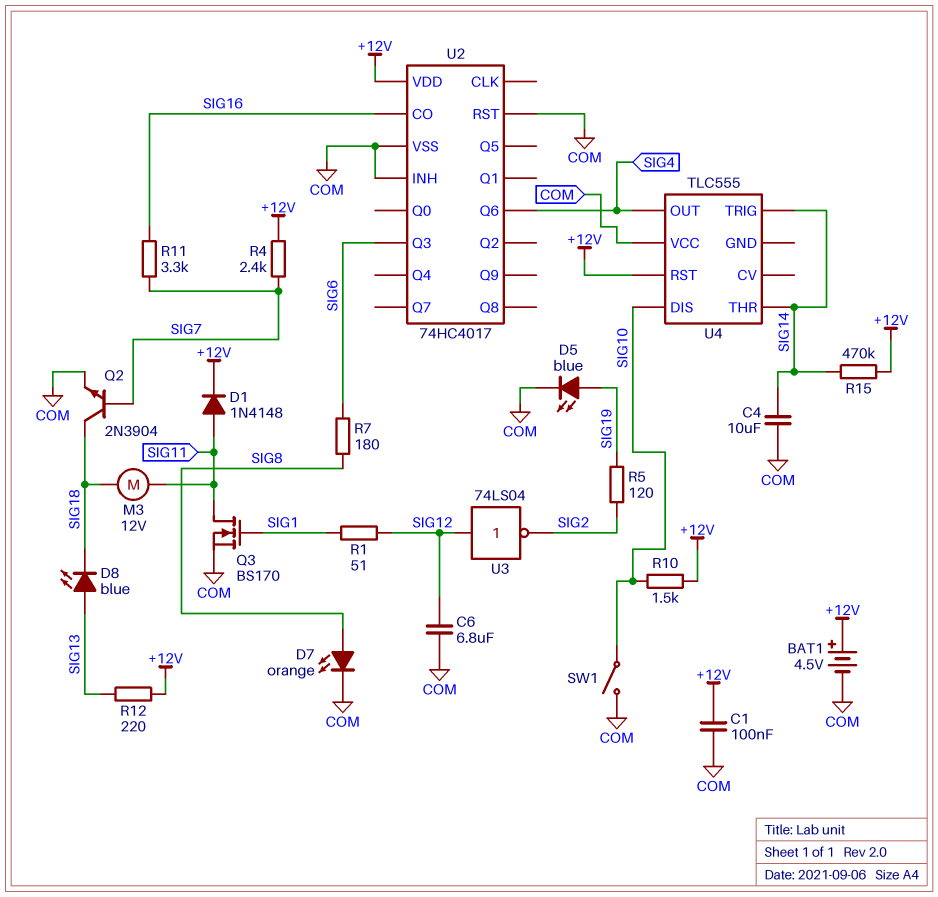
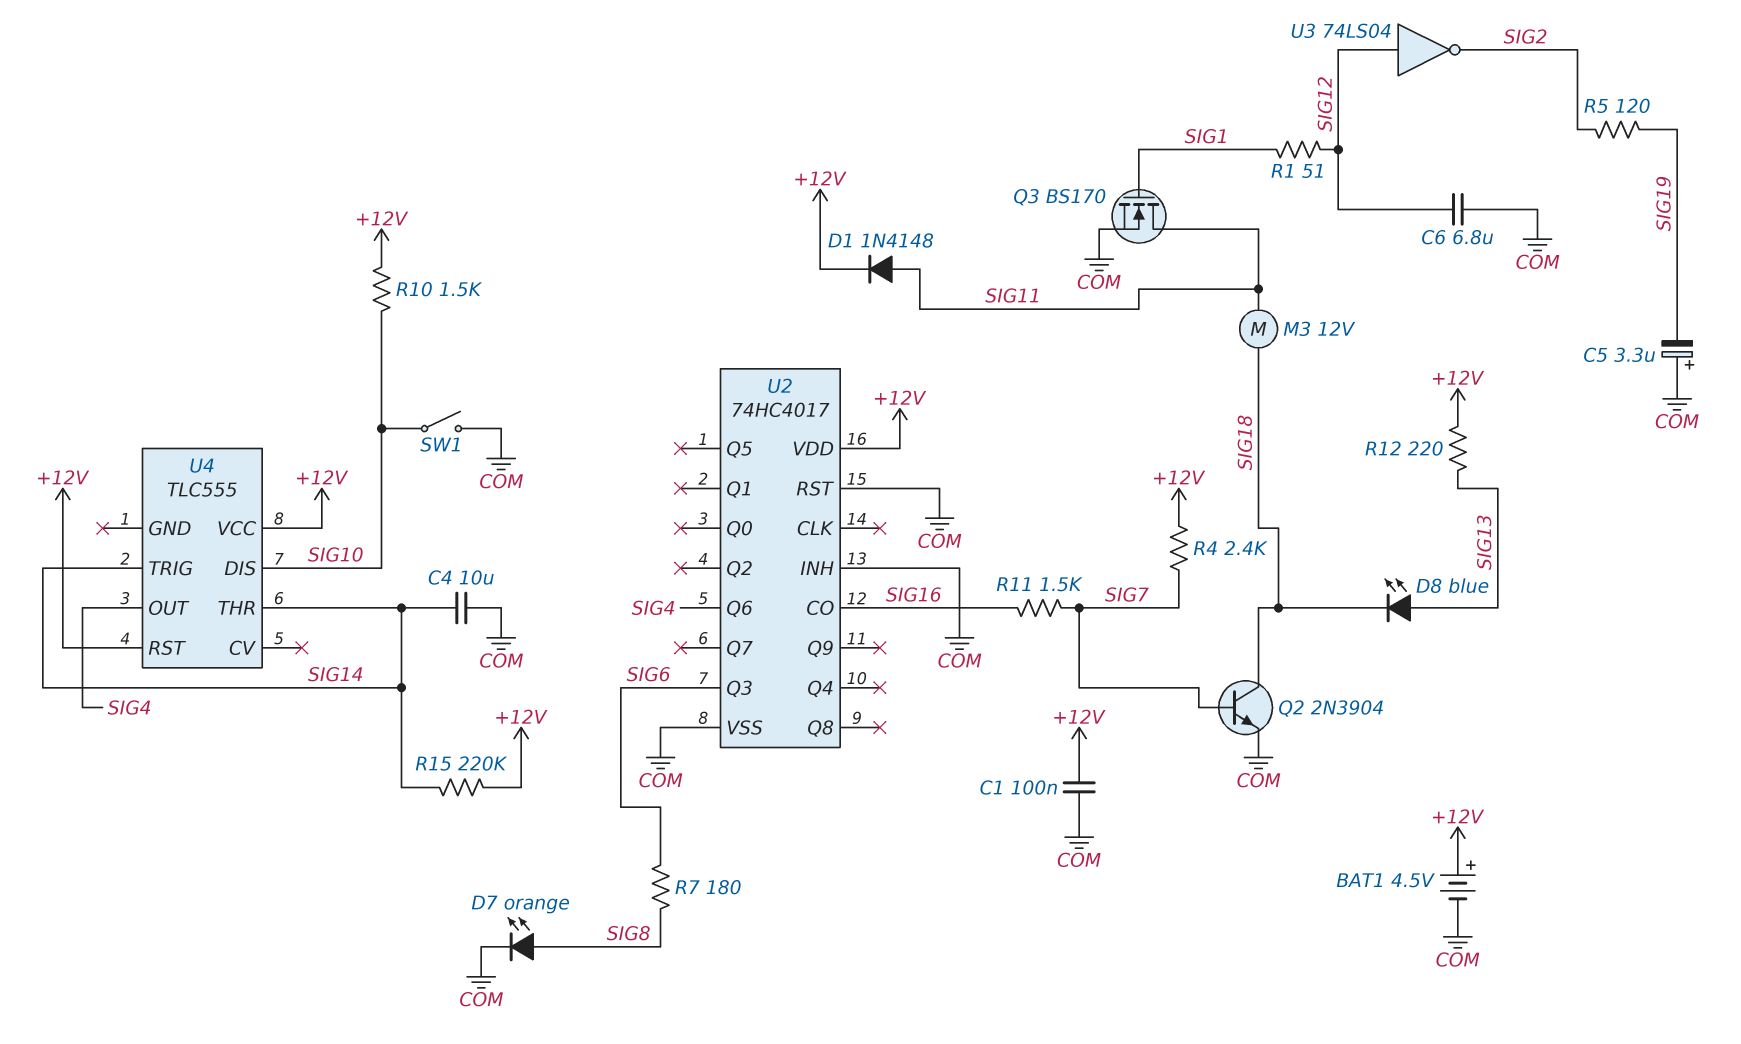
C5: none -> 3.3uF (plus COM, minus SIG19)
D5: LED blue (A SIG19, K COM) -> none
R11: 3.3k (SIG7, SIG16) -> 1.5k (SIG7, SIG16)
R15: 470k (+12V, SIG14) -> 220k (+12V, SIG14)
U4 pin VCC: COM -> +12V

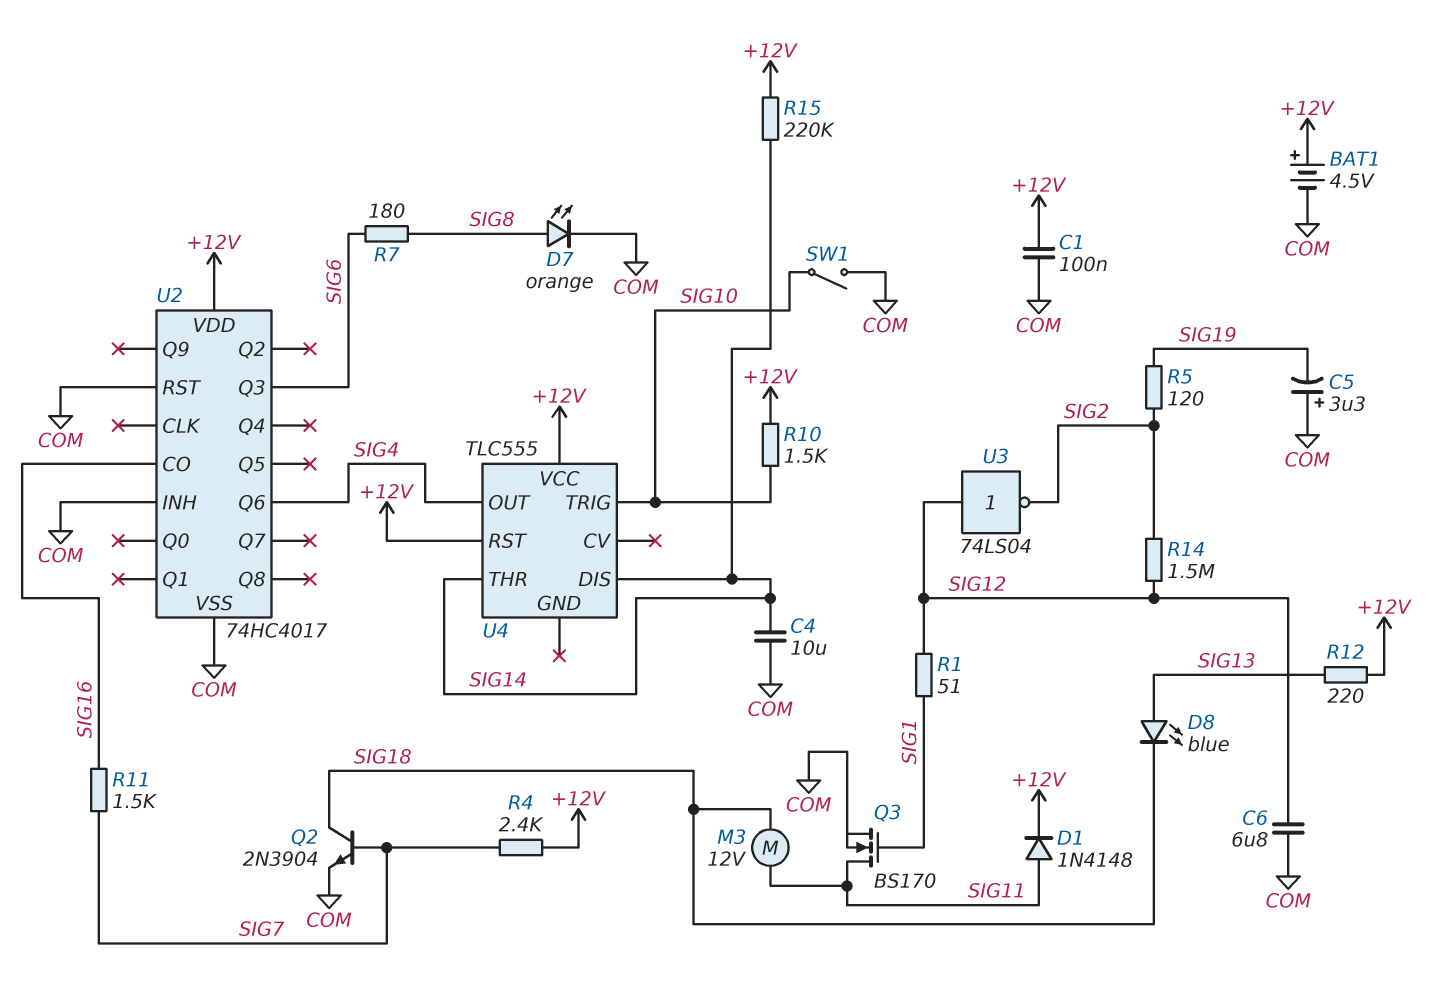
R14: none -> 1.5M (SIG2, SIG12)
U4 pin DIS: SIG10 -> SIG14
U4 pin TRIG: SIG14 -> SIG10

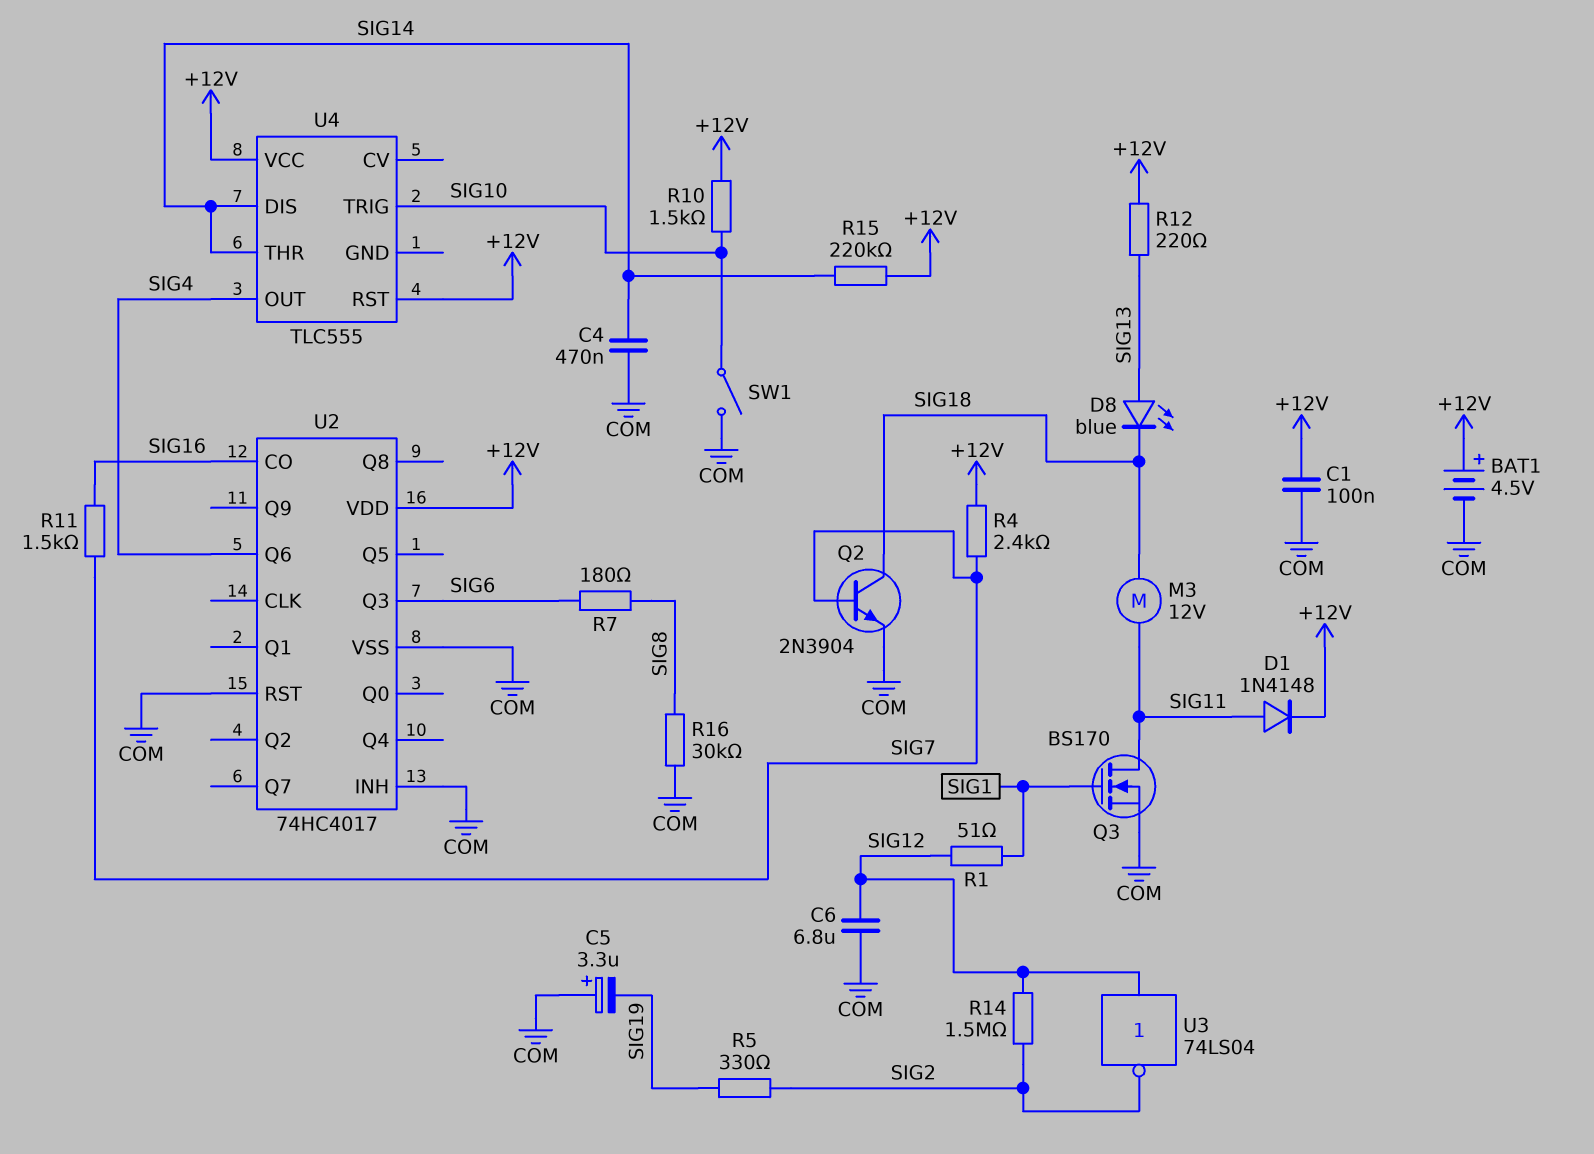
C4: 10uF (COM, SIG14) -> 470nF (COM, SIG14)
D7: LED orange (A SIG8, K COM) -> none
R5: 120 (SIG2, SIG19) -> 330 (SIG2, SIG19)
R16: none -> 30k (COM, SIG8)

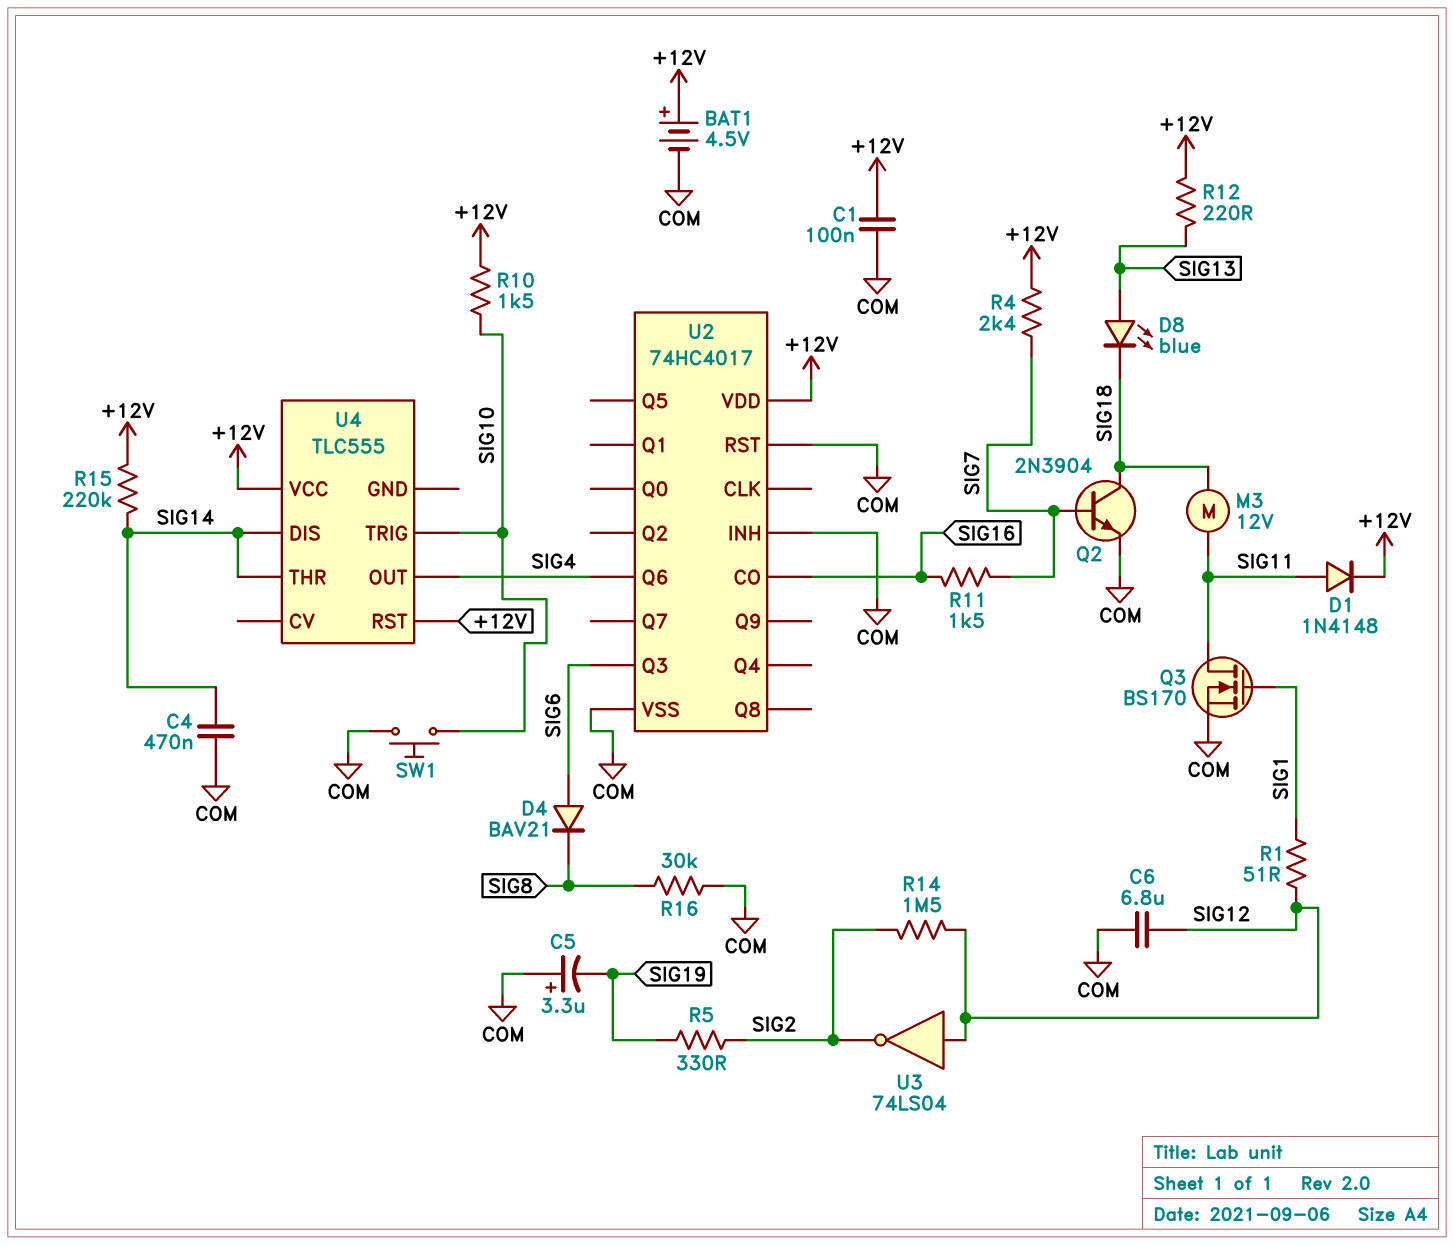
D4: none -> diode BAV21 (A SIG6, K SIG8)
R7: 180 (SIG6, SIG8) -> none
SW1: switch (COM, SIG10) -> button (COM, SIG10)

